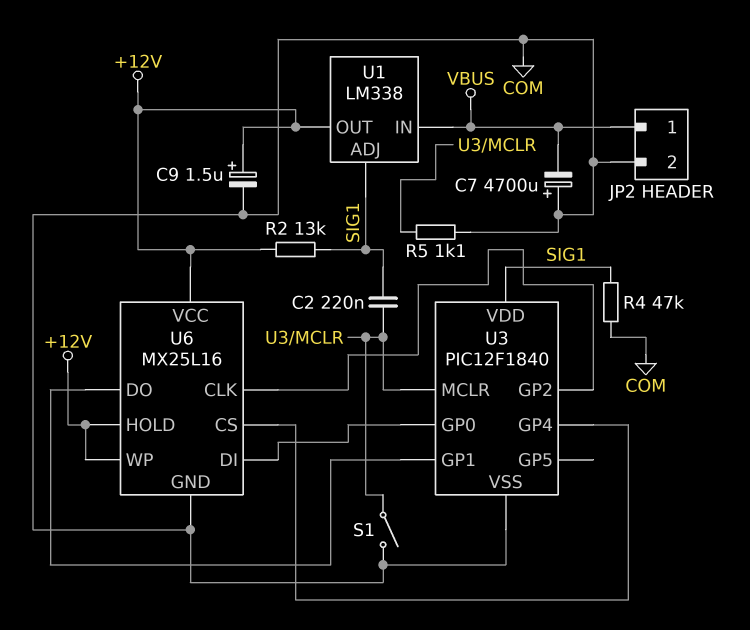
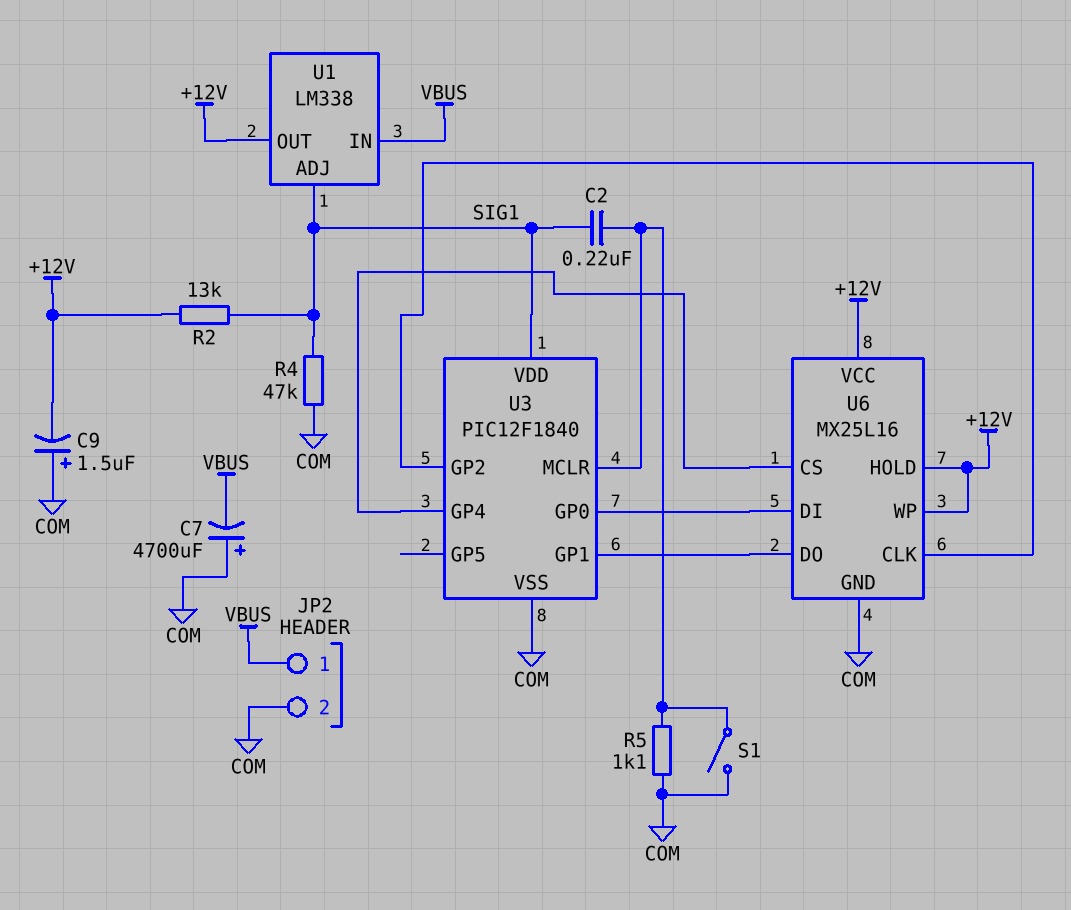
C9: 1.5uF (plus +12V, minus COM) -> 1.5uF (plus COM, minus +12V)

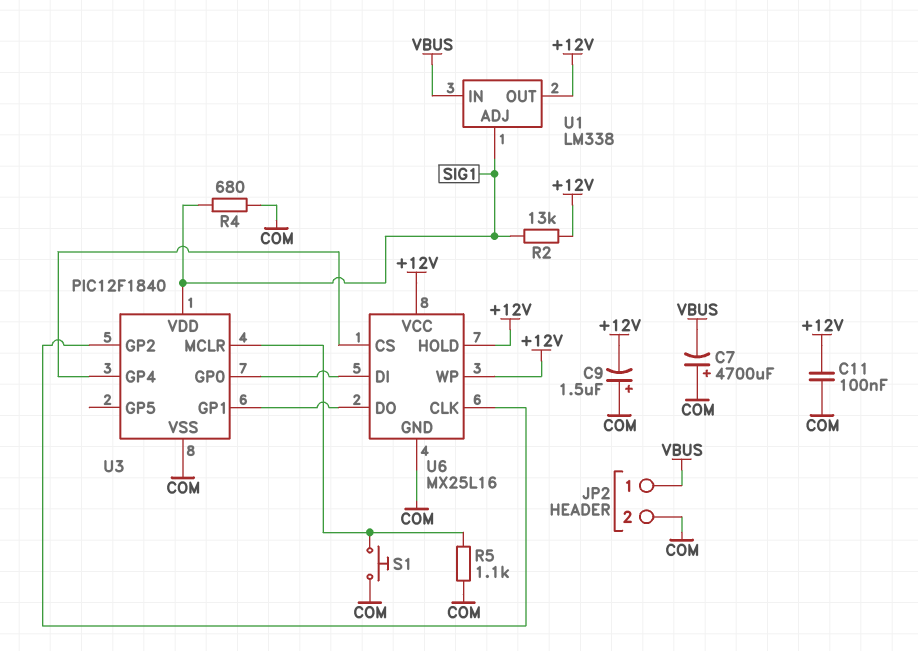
C2: 220nF (SIG1, U3/MCLR) -> none
C11: none -> 100nF (+12V, COM)
R4: 47k (COM, SIG1) -> 680 (COM, SIG1)
S1: switch (COM, U3/MCLR) -> button (COM, U3/MCLR)

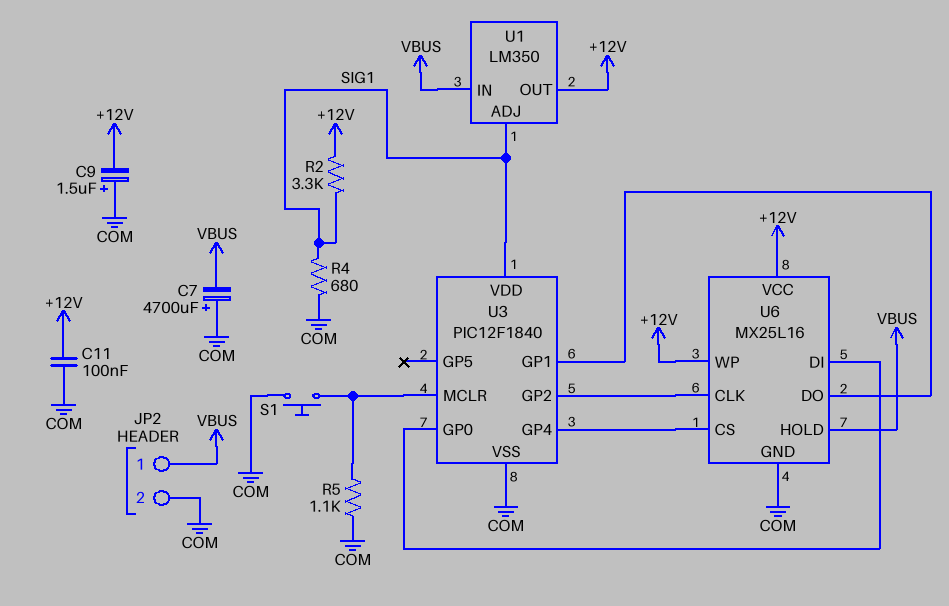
R2: 13k (+12V, SIG1) -> 3.3k (+12V, SIG1)
U1: LM338 -> LM350
U6 pin HOLD: +12V -> VBUS

